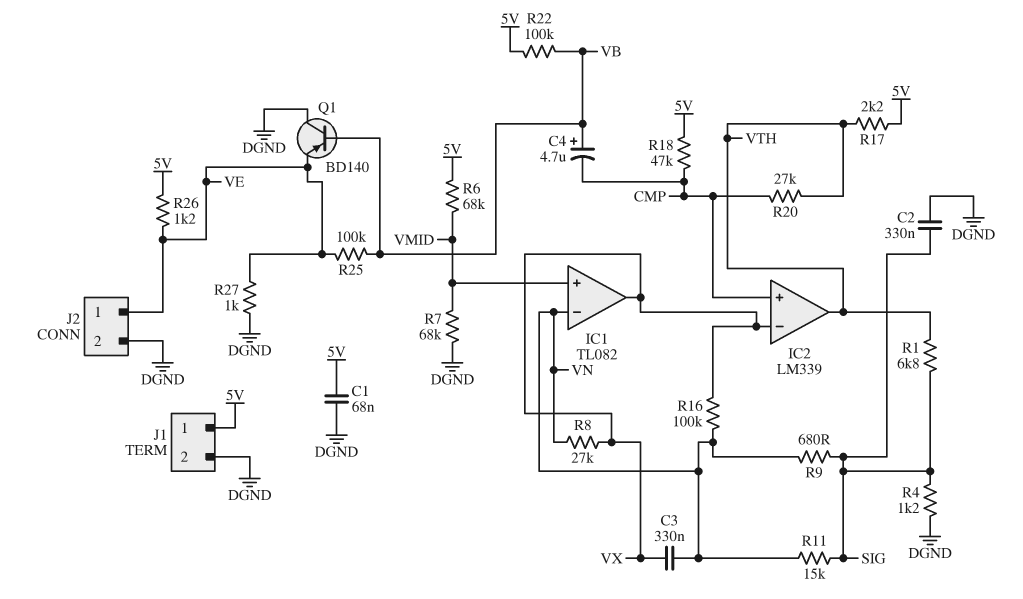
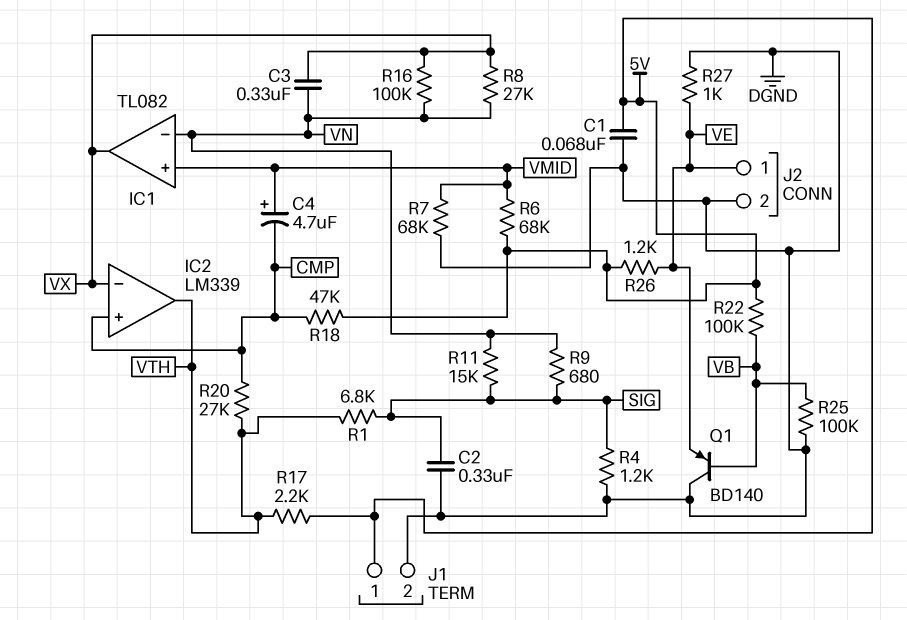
C4: 4.7uF (plus VB, minus CMP) -> 4.7uF (plus VMID, minus CMP)
R25: 100k (VB, VE) -> 100k (DGND, VB)

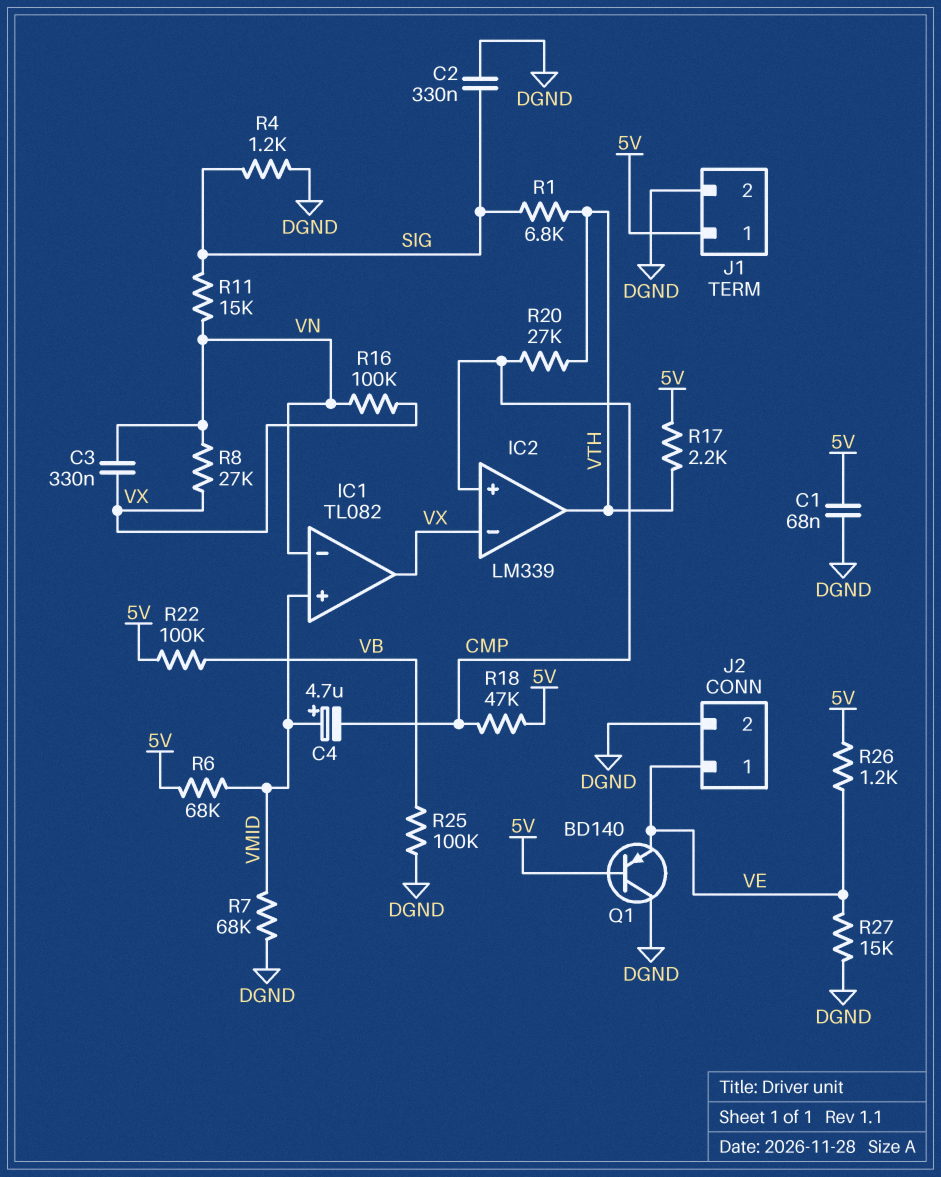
Q1: PNP BD140 (B VB, C DGND, E VE) -> PNP BD140 (B 5V, C DGND, E VE)
R9: 680 (SIG, VN) -> none
R27: 1k (DGND, VE) -> 15k (DGND, VE)

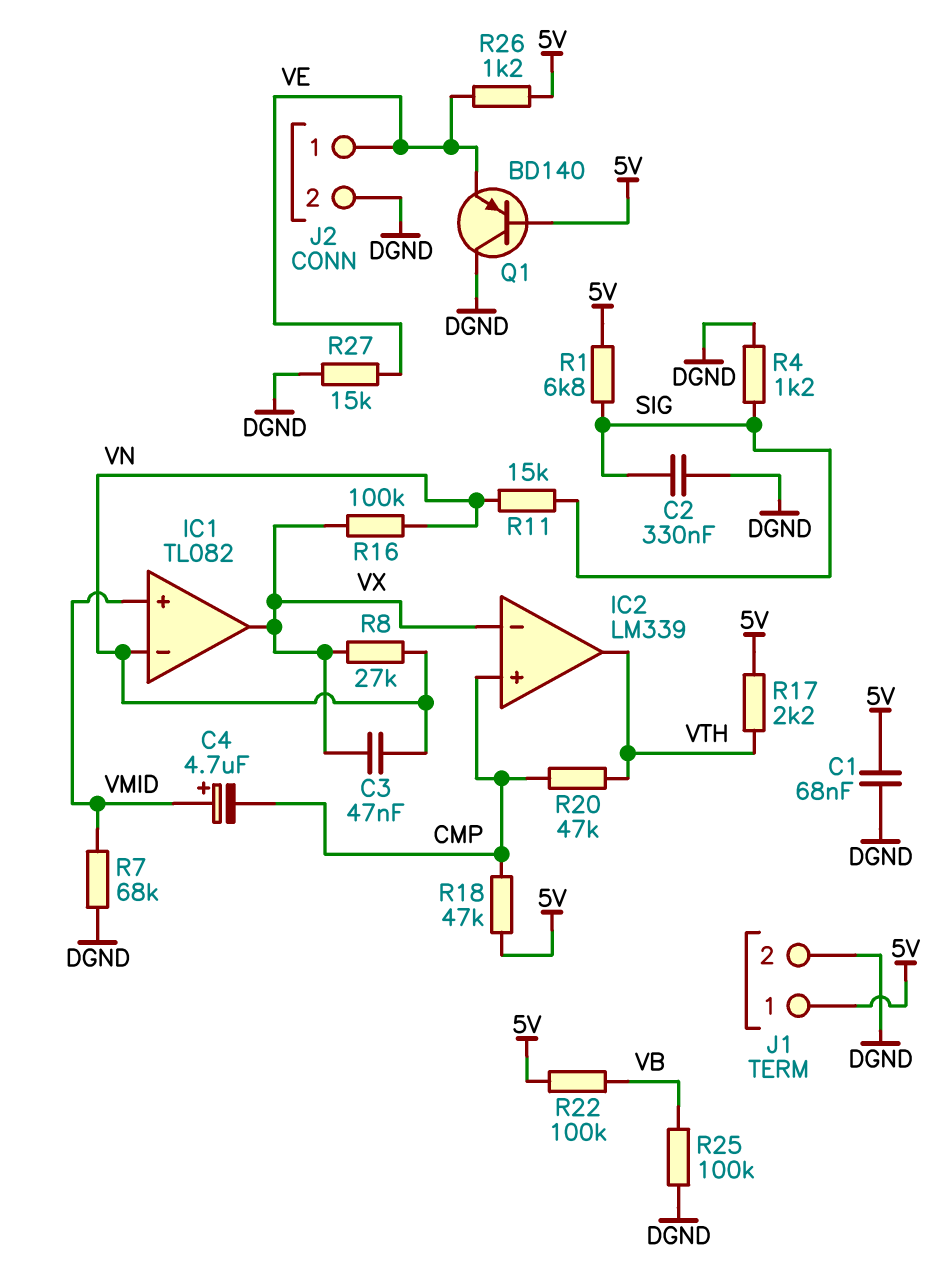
C3: 330nF (VN, VX) -> 47nF (VN, VX)
R1: 6.8k (SIG, VTH) -> 6.8k (5V, SIG)
R6: 68k (5V, VMID) -> none
R20: 27k (CMP, VTH) -> 47k (CMP, VTH)

